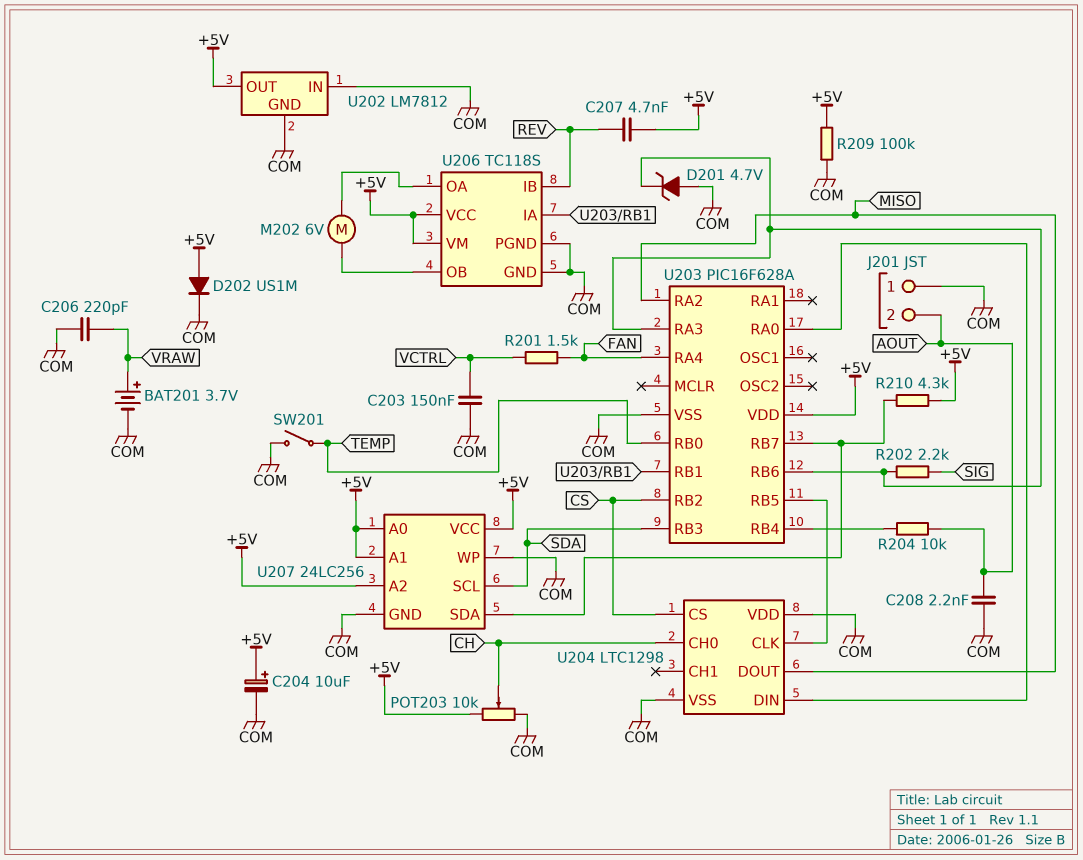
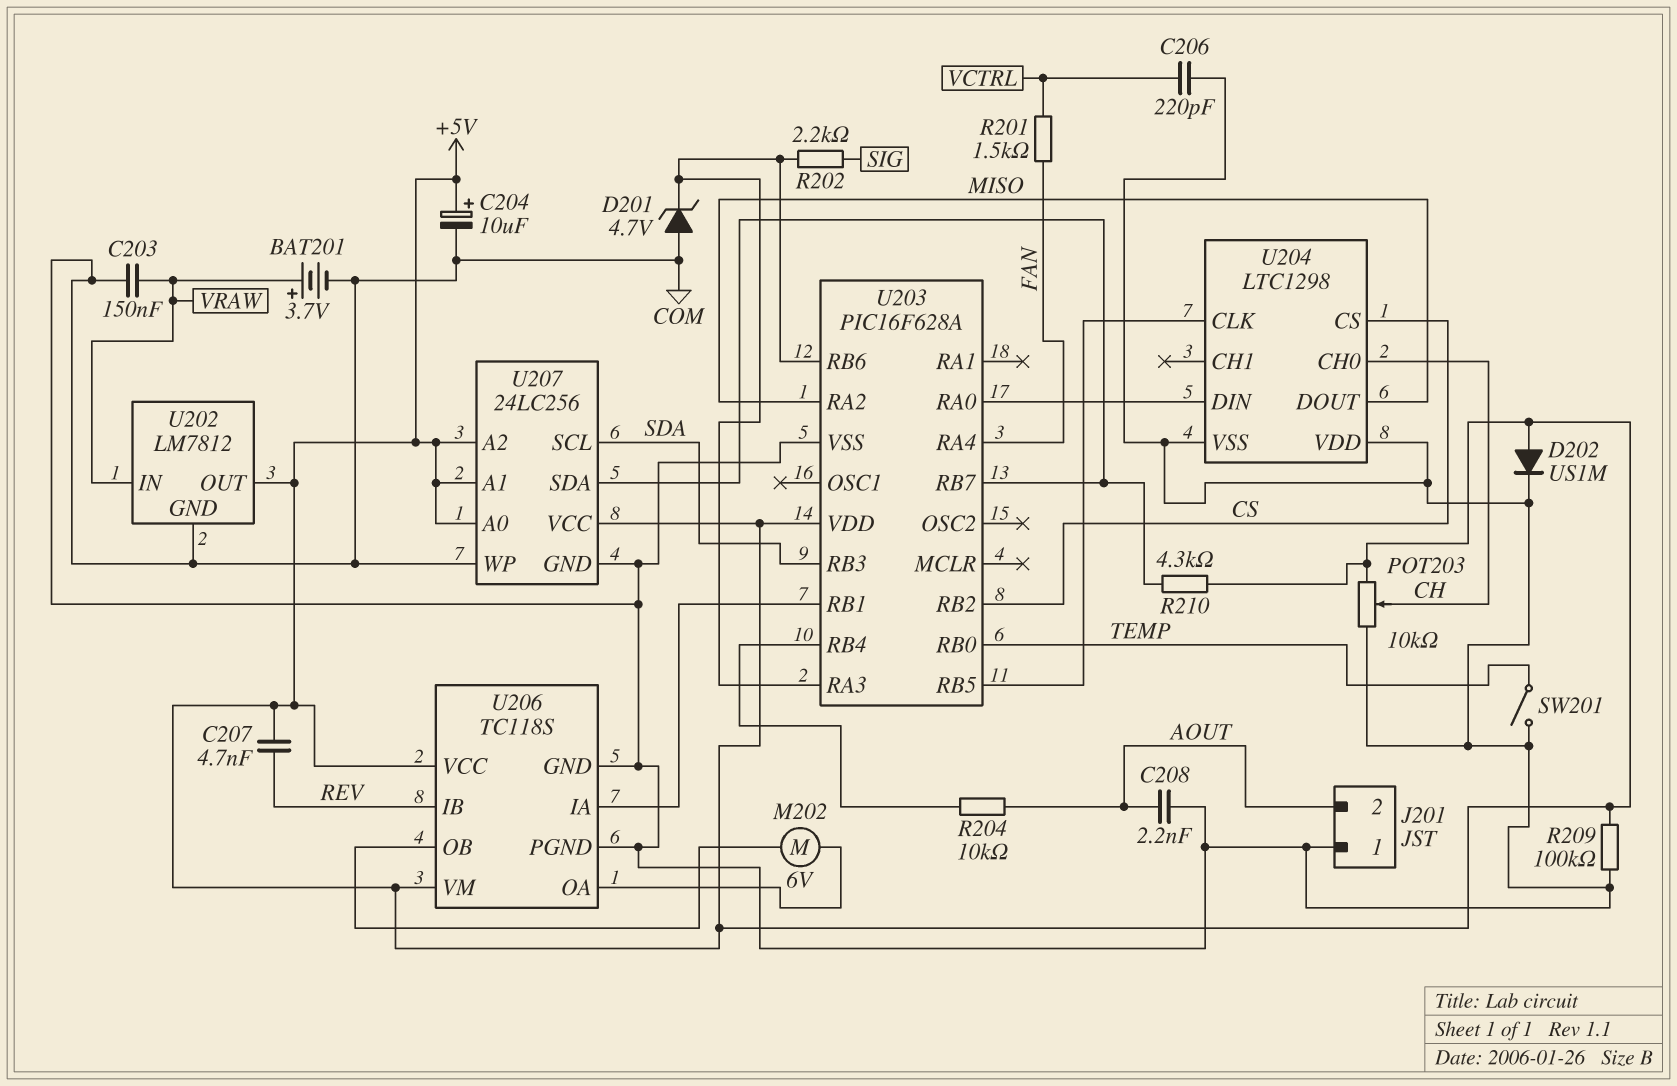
C203: 150nF (COM, VCTRL) -> 150nF (COM, VRAW)
C206: 220pF (COM, VRAW) -> 220pF (COM, VCTRL)
U202 pin IN: COM -> VRAW

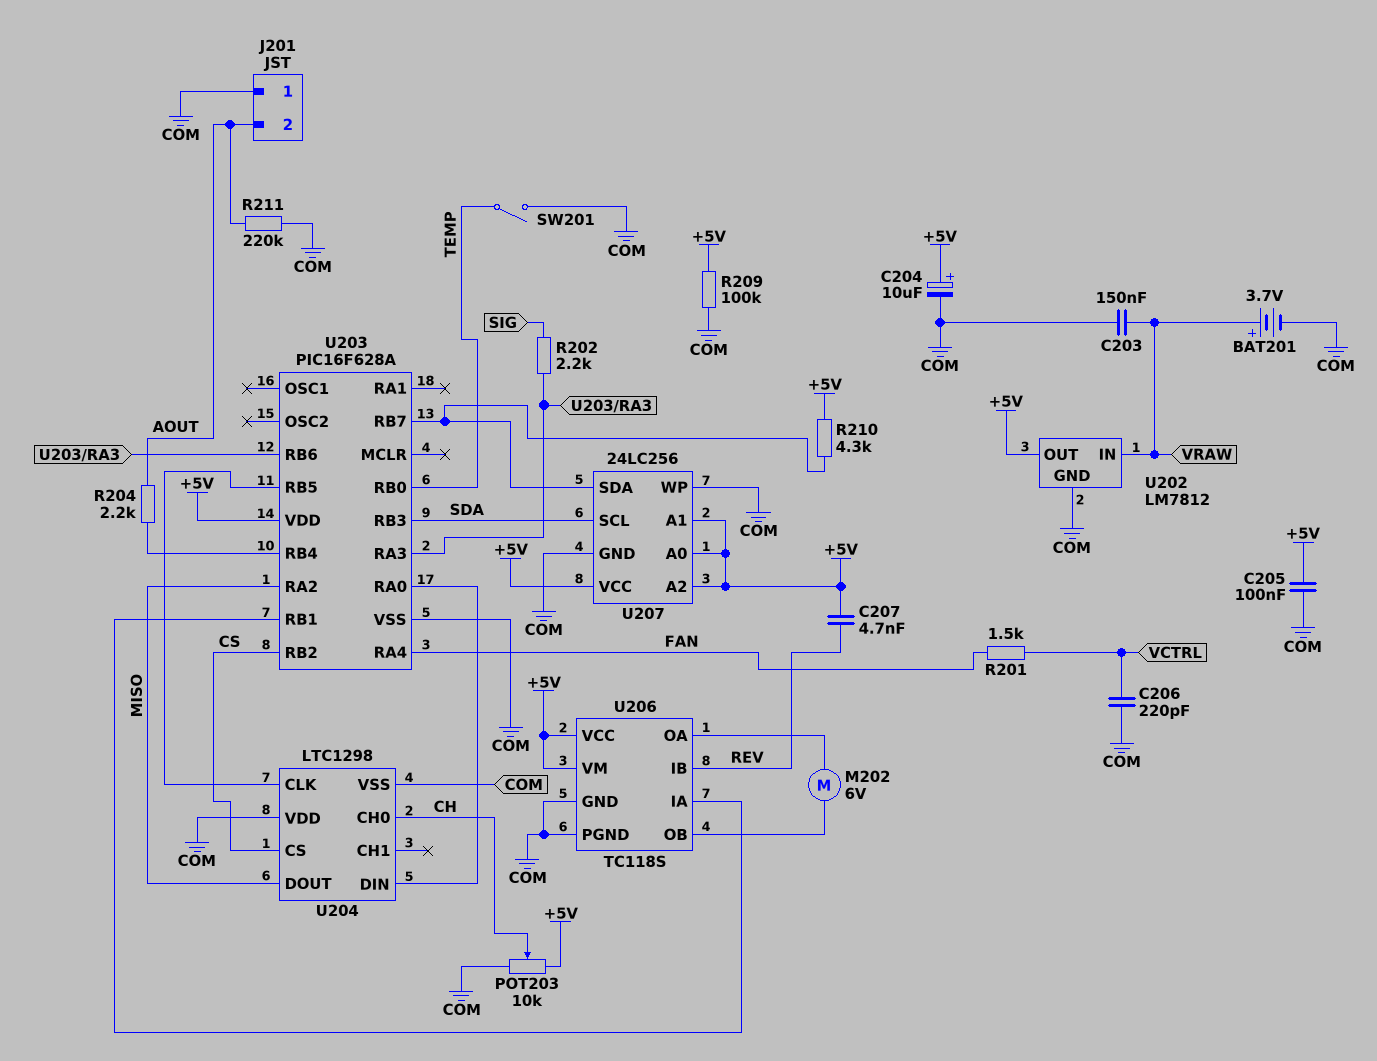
C205: none -> 100nF (+5V, COM)
C208: 2.2nF (AOUT, COM) -> none
D201: zener 4.7V (A COM, K U203/RA3) -> none
D202: diode US1M (A +5V, K COM) -> none
R204: 10k (AOUT, U203/RB4) -> 2.2k (AOUT, U203/RB4)
R211: none -> 220k (AOUT, COM)

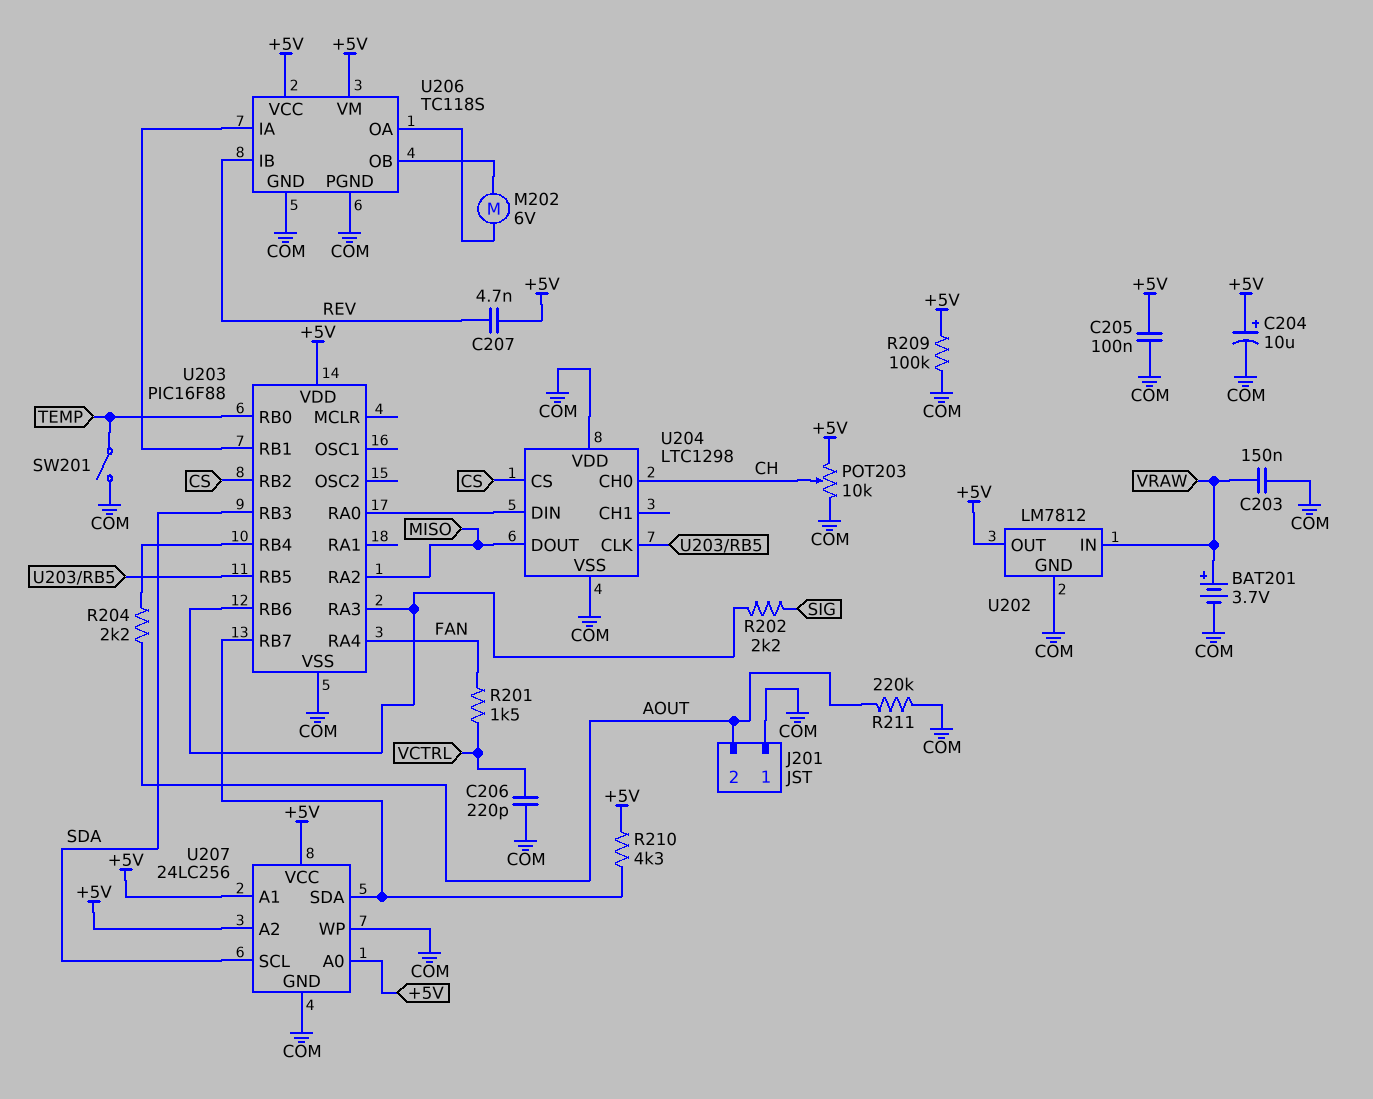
U203: PIC16F628A -> PIC16F88

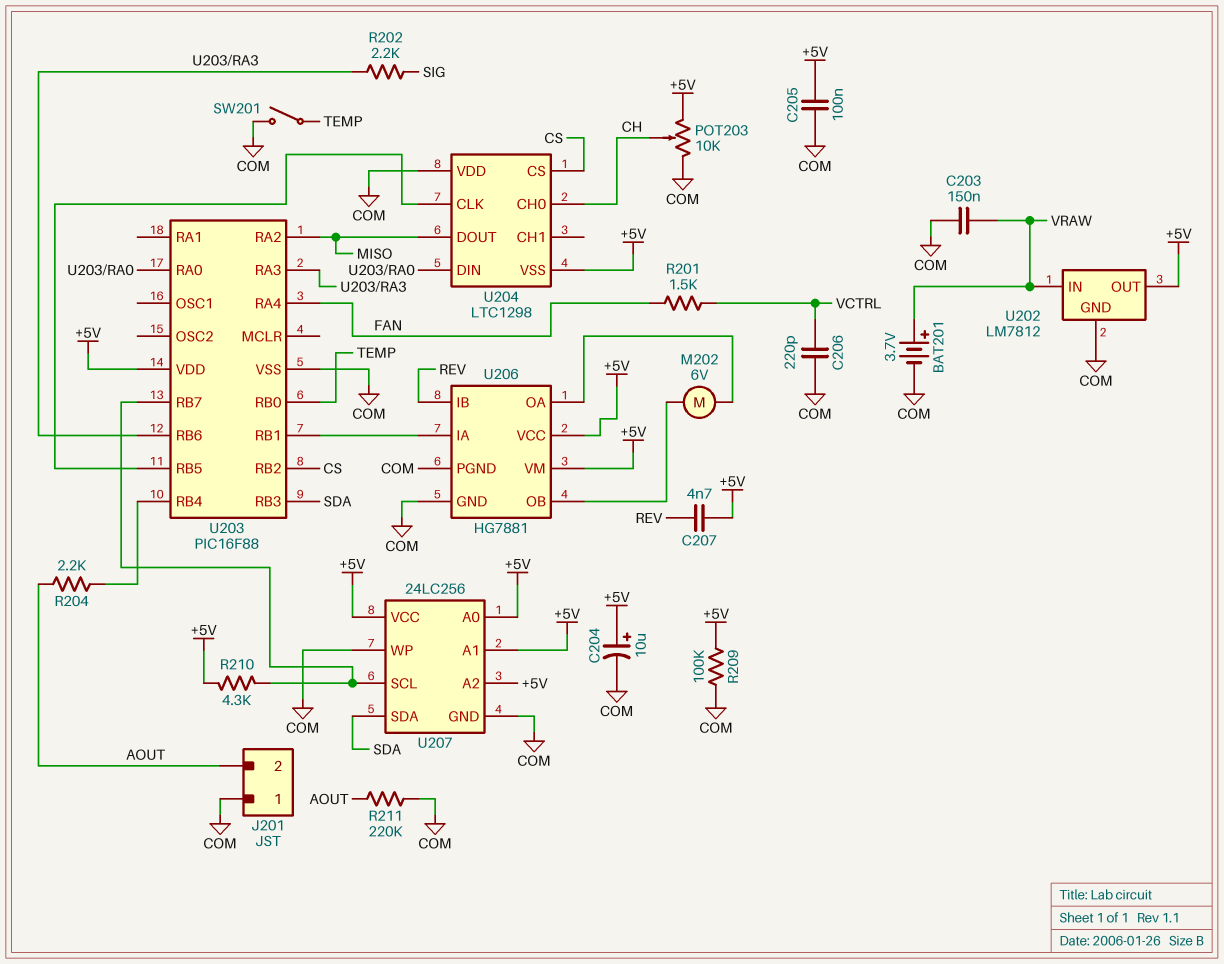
U204 pin VSS: COM -> +5V
U206: TC118S -> HG7881
U207 pin SCL: SDA -> U203/RB7
U207 pin SDA: U203/RB7 -> SDA

